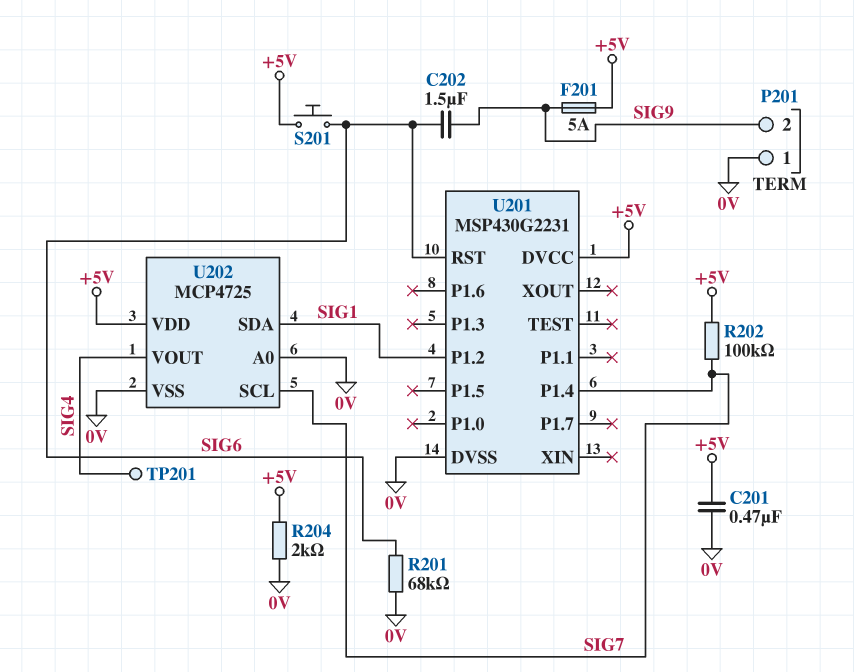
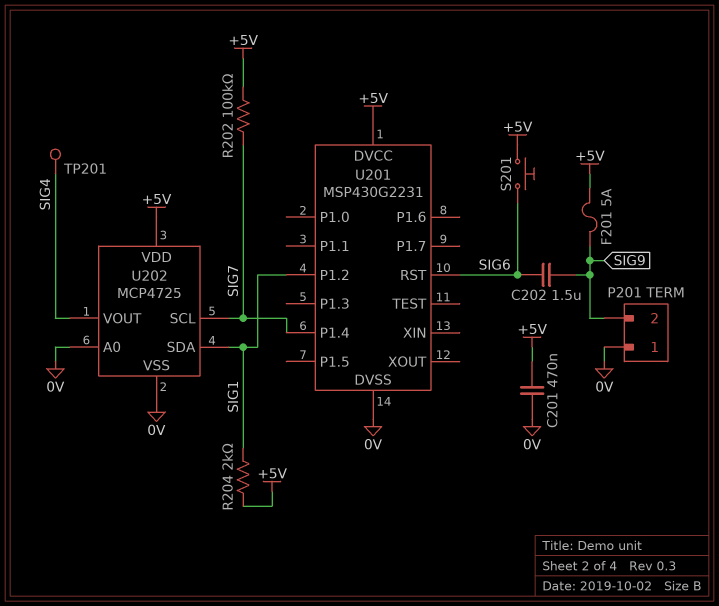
R201: 68k (0V, SIG6) -> none
R204: 2k (+5V, 0V) -> 2k (+5V, SIG1)

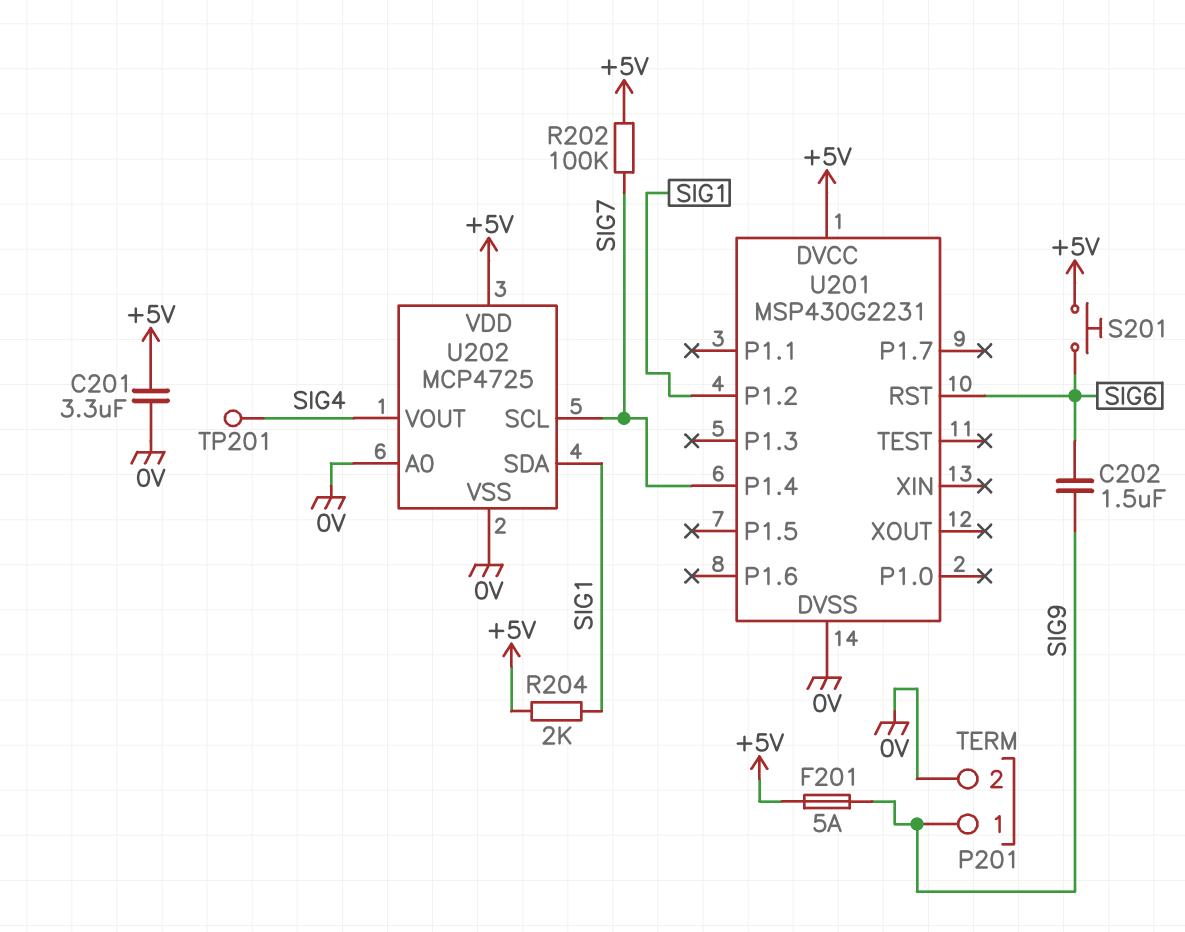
C201: 470nF (+5V, 0V) -> 3.3uF (+5V, 0V)
P201 pin 1: 0V -> SIG9
P201 pin 2: SIG9 -> 0V

